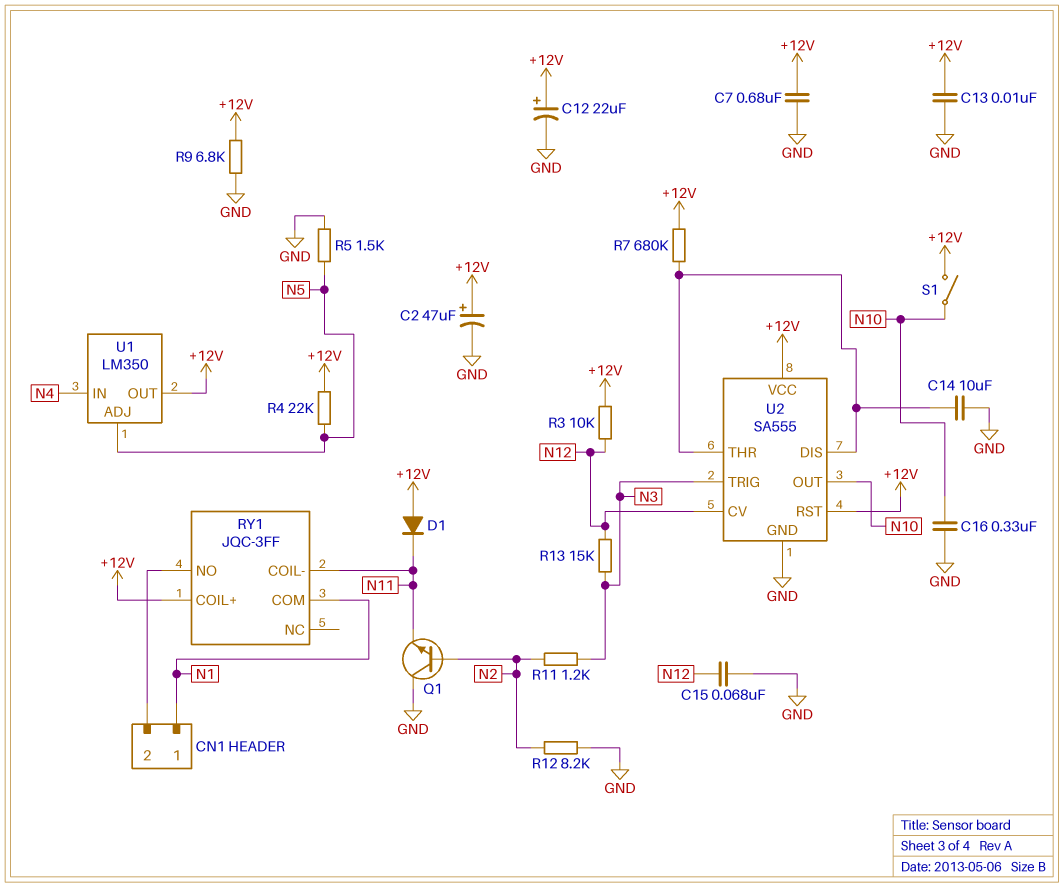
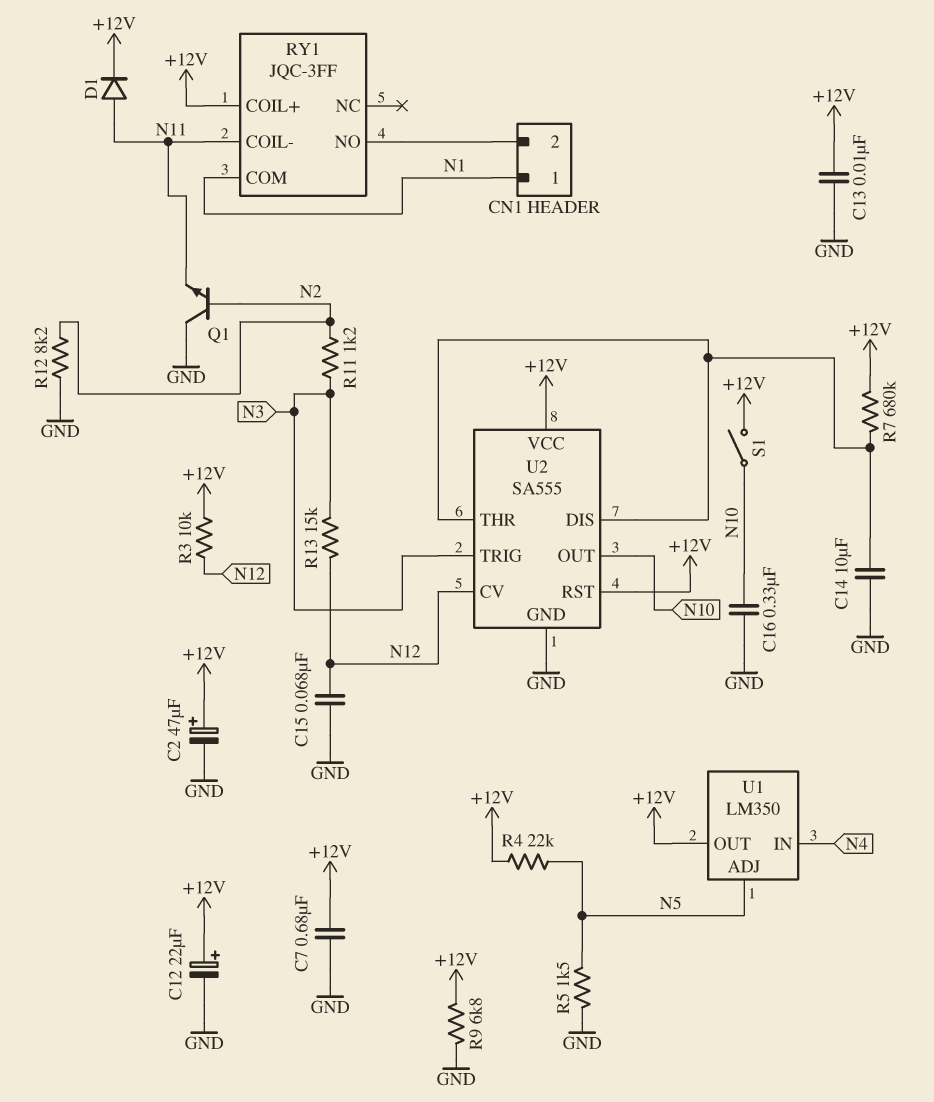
D1: diode (A +12V, K N11) -> diode (A N11, K +12V)

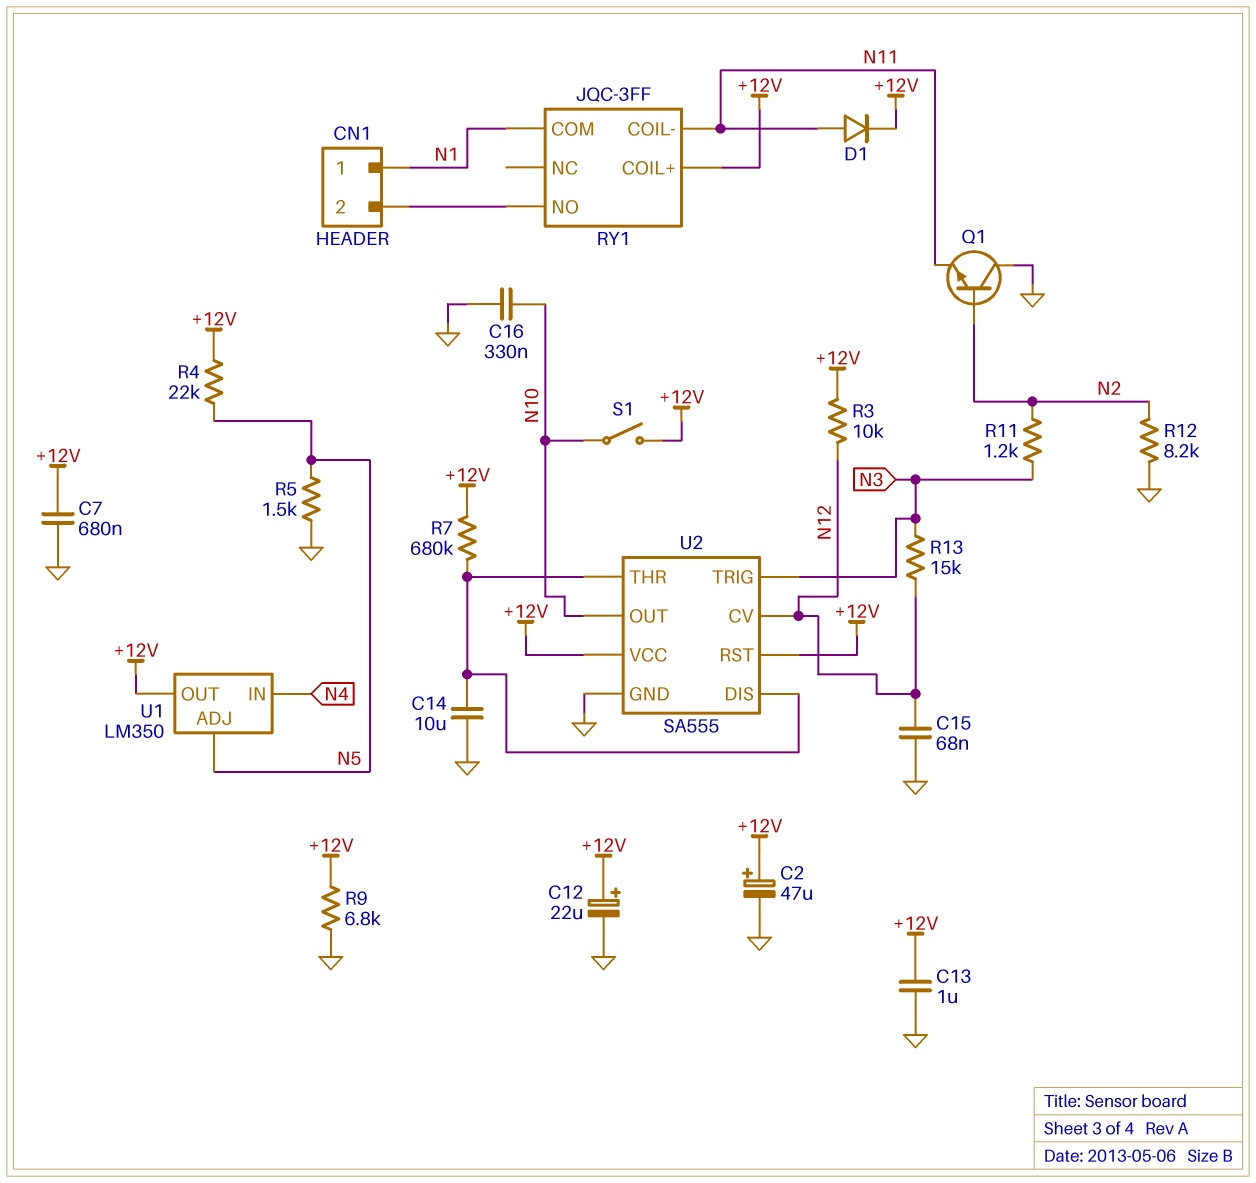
C13: 10nF (+12V, GND) -> 1uF (+12V, GND)

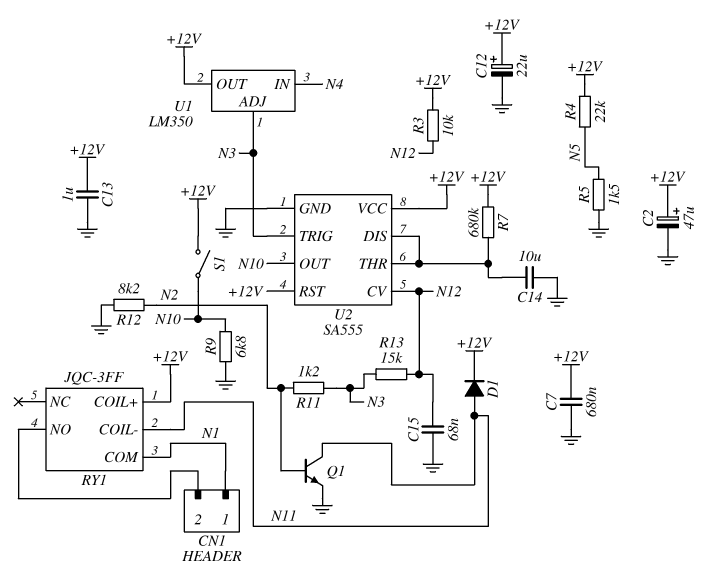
C16: 330nF (GND, N10) -> none
Q1: NPN (B N2, C GND, E N11) -> NPN (B N2, C N11, E GND)
R9: 6.8k (+12V, GND) -> 6.8k (GND, N10)
U1 pin ADJ: N5 -> N3

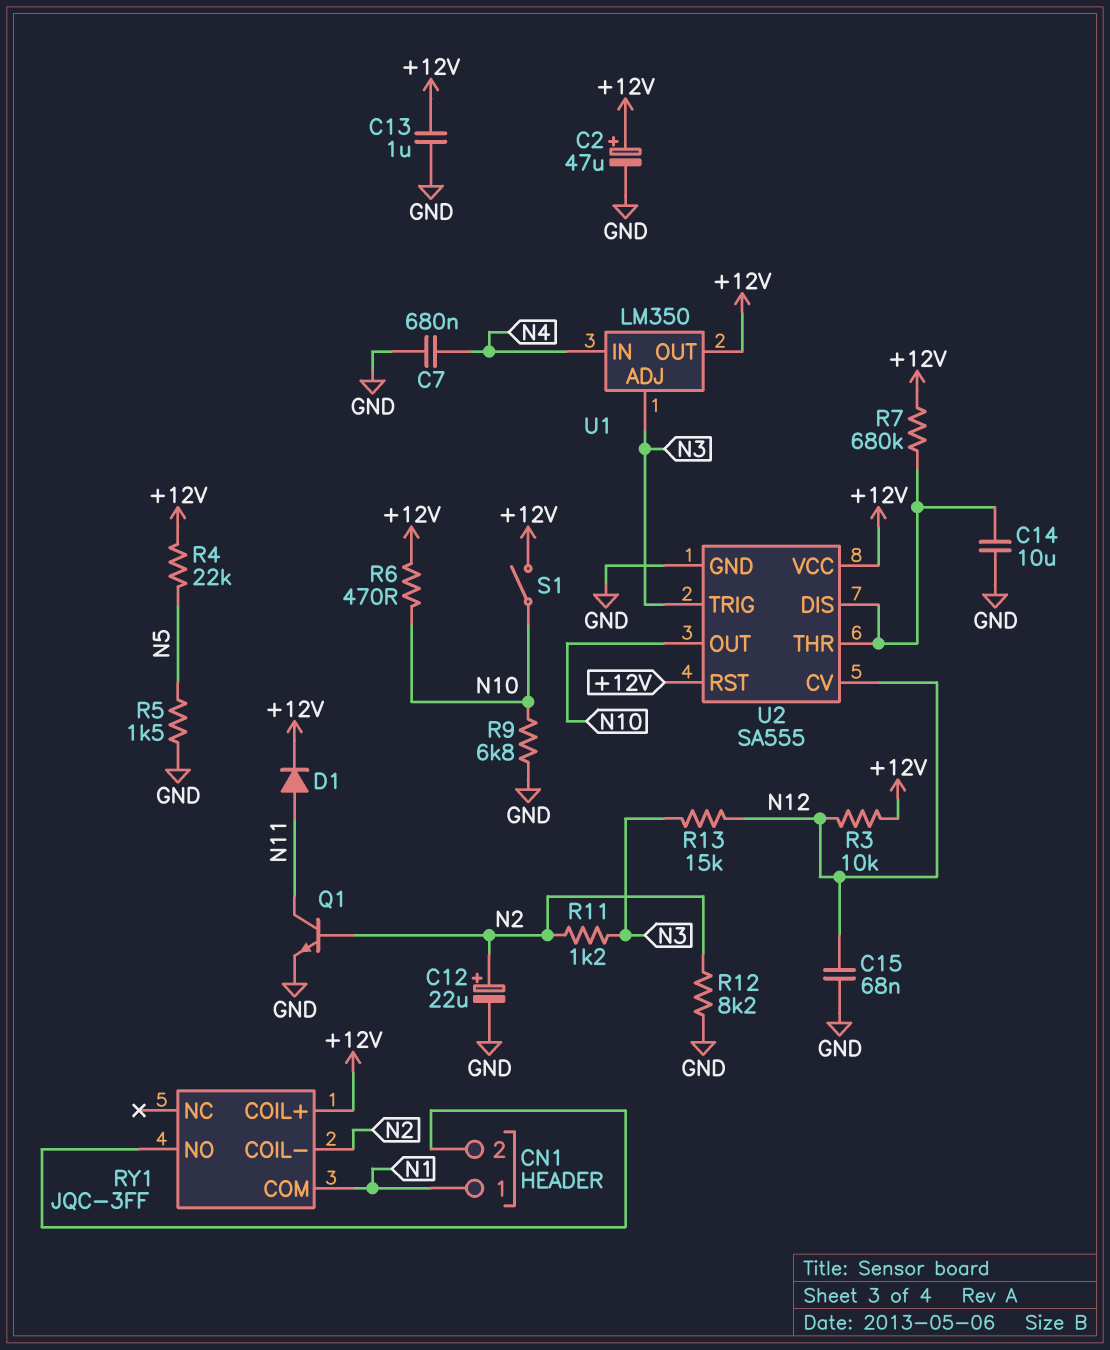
C7: 680nF (+12V, GND) -> 680nF (GND, N4)
C12: 22uF (plus +12V, minus GND) -> 22uF (plus N2, minus GND)
R6: none -> 470 (+12V, N10)
RY1 pin COIL-: N11 -> N2

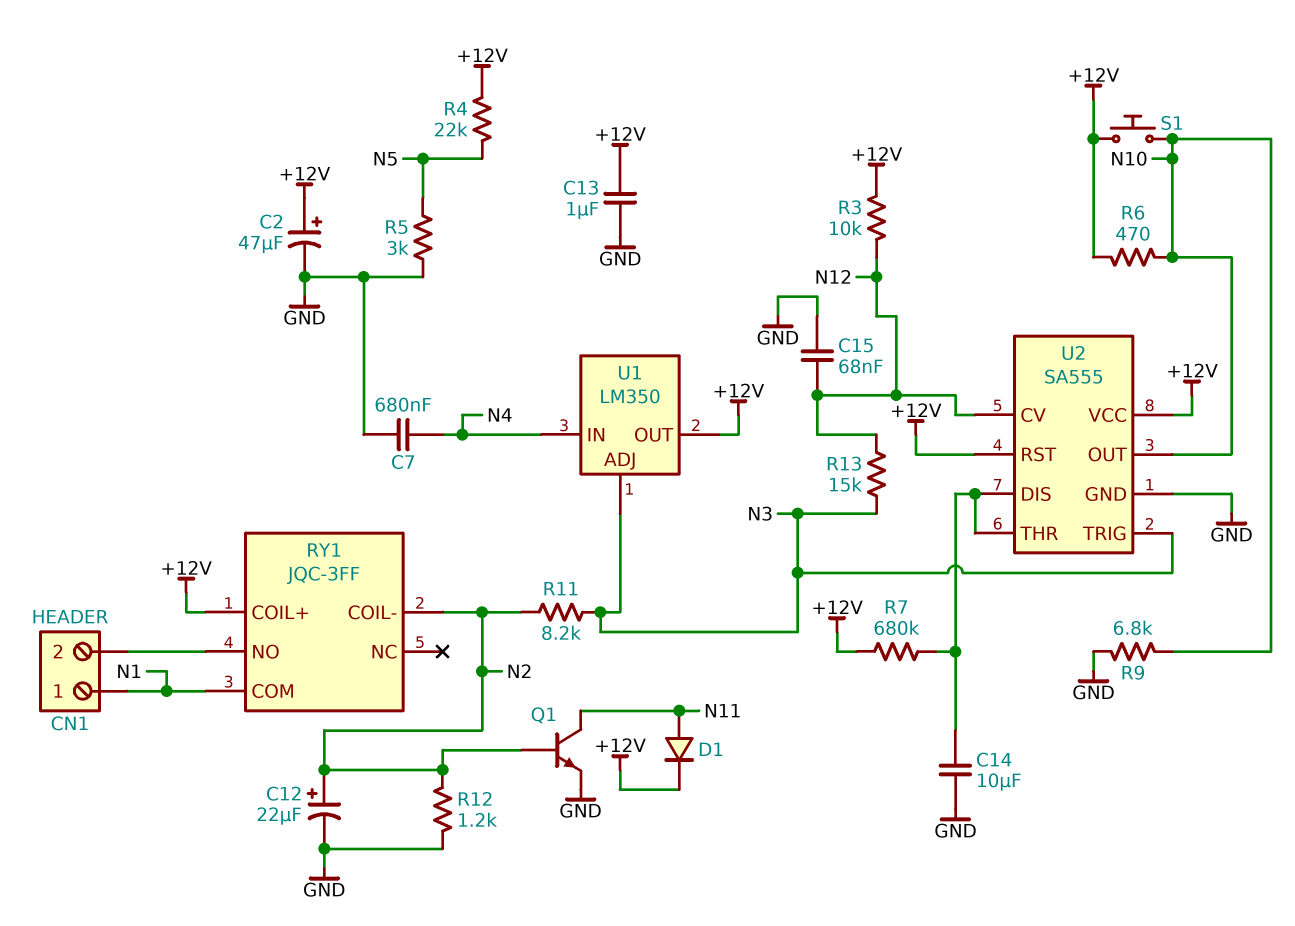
R5: 1.5k (GND, N5) -> 3k (GND, N5)
R11: 1.2k (N2, N3) -> 8.2k (N2, N3)
R12: 8.2k (GND, N2) -> 1.2k (GND, N2)
S1: switch (+12V, N10) -> button (+12V, N10)

